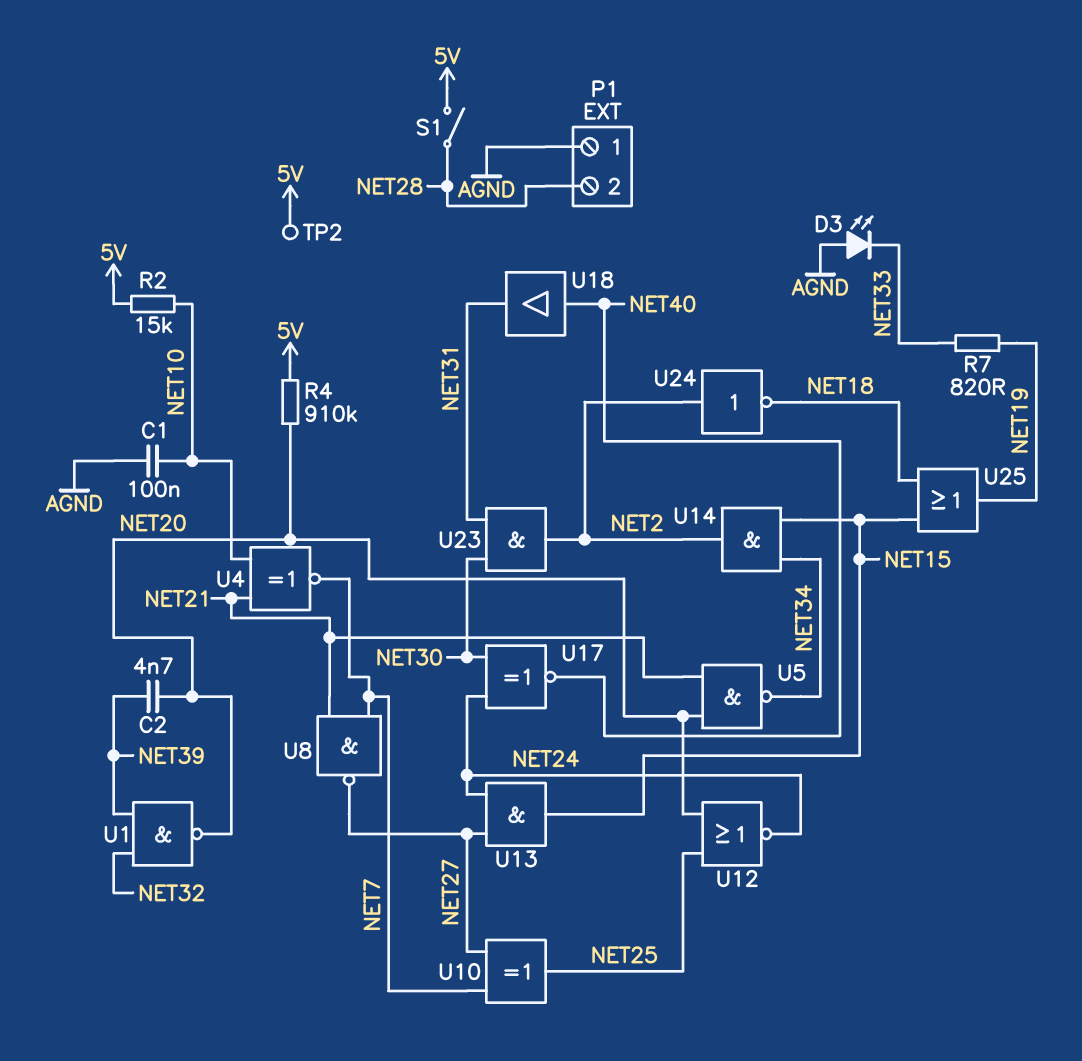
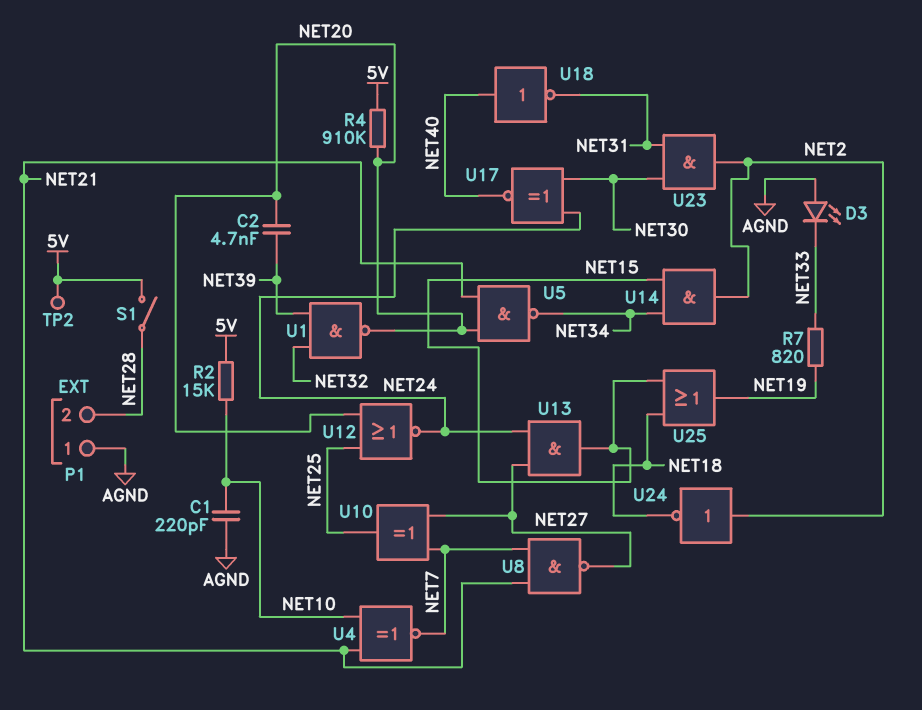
C1: 100nF (AGND, NET10) -> 220pF (AGND, NET10)
U18: buffer (in NET40, out NET31) -> NOT (in NET40, out NET31)

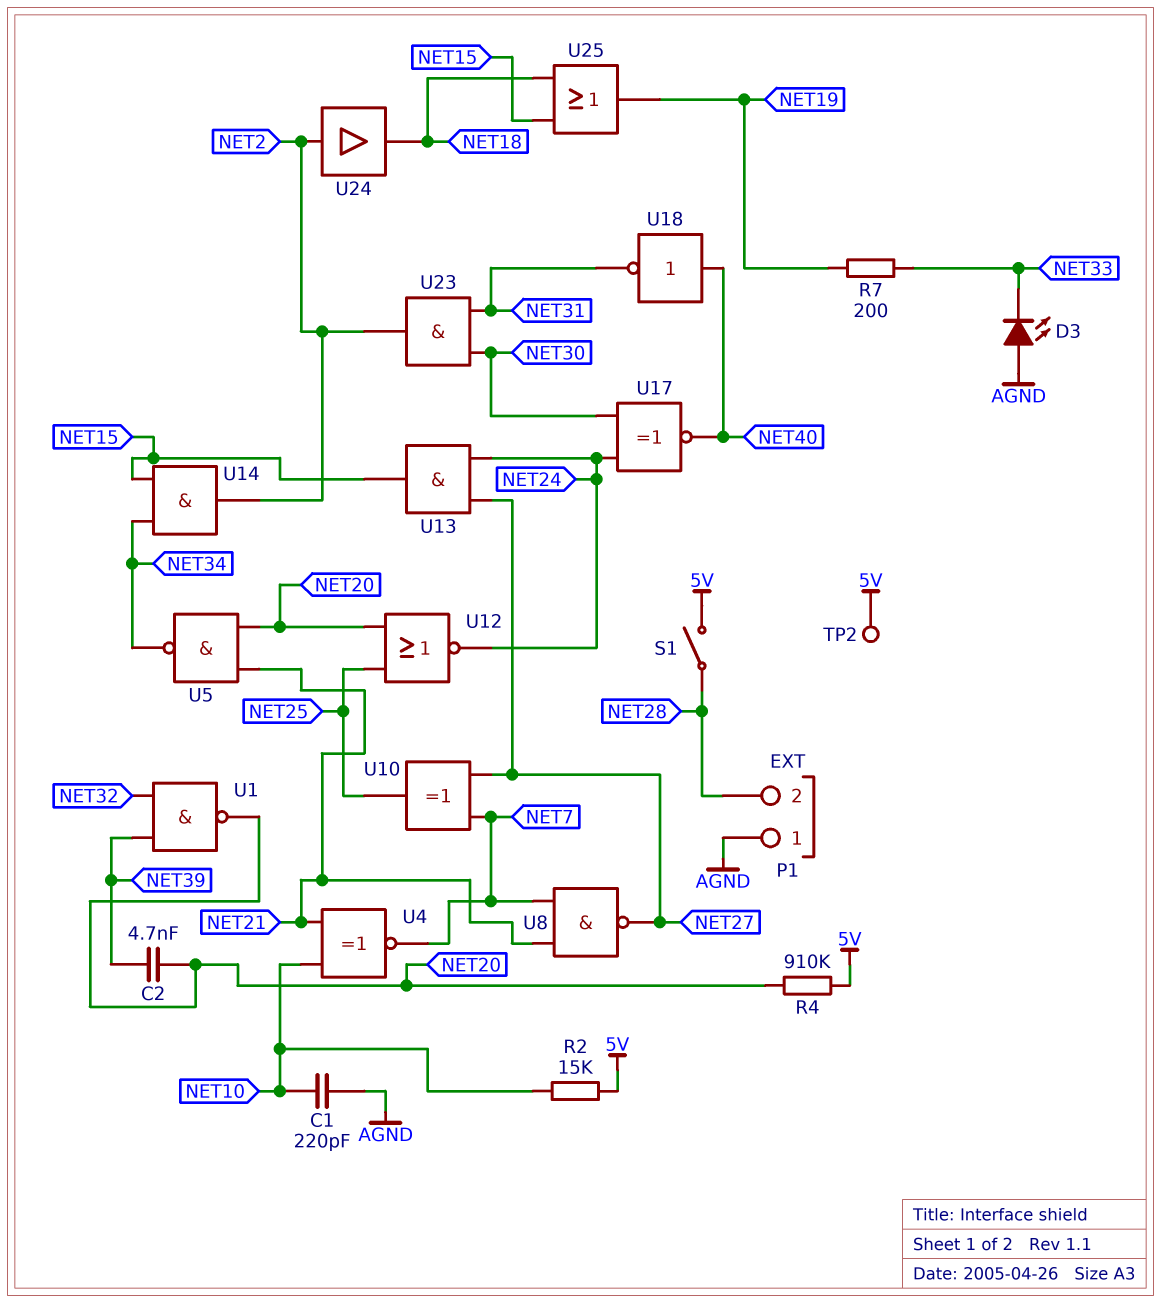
R7: 820 (NET19, NET33) -> 200 (NET19, NET33)
U24: NOT (in NET2, out NET18) -> buffer (in NET2, out NET18)

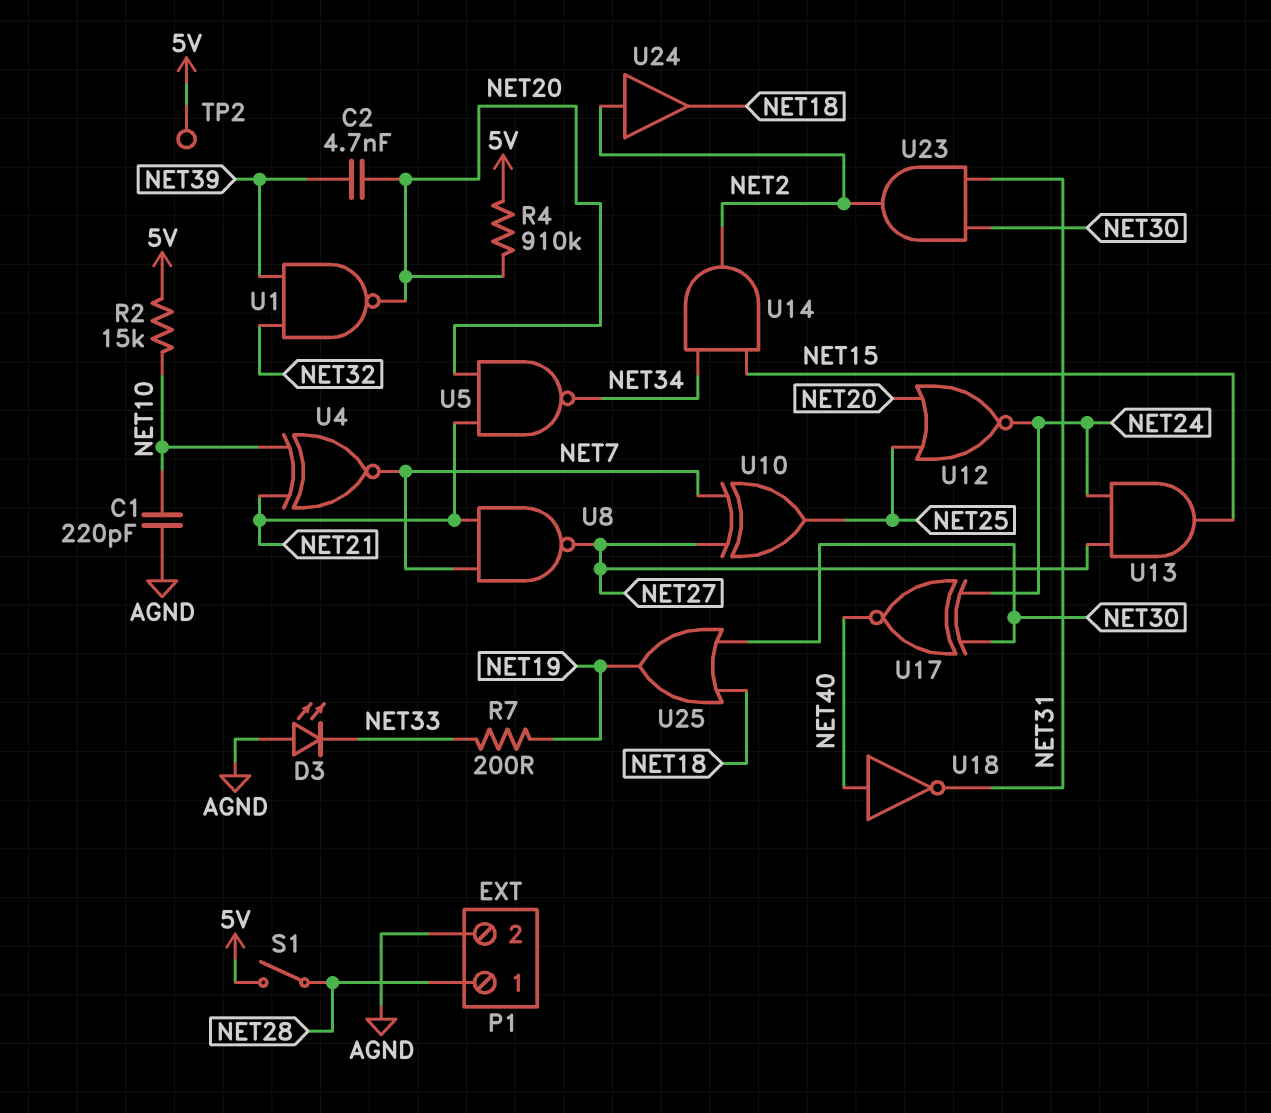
P1 pin 1: AGND -> NET28
P1 pin 2: NET28 -> AGND
U25: OR (in NET15, in NET18, out NET19) -> OR (in NET18, in NET30, out NET19)

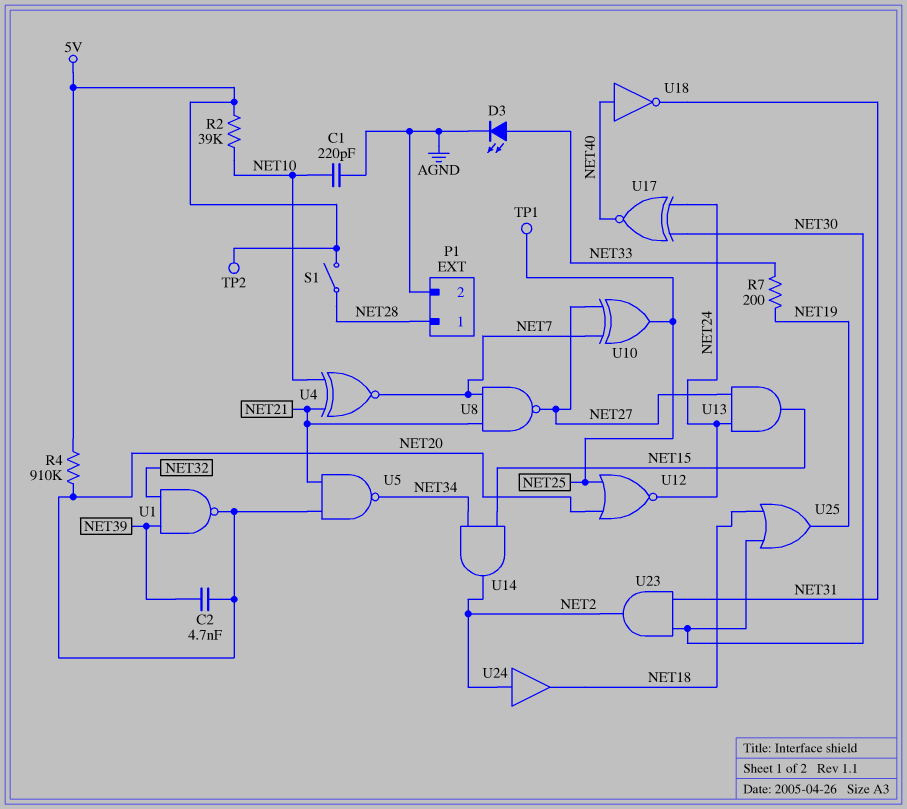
D3: LED (A AGND, K NET33) -> LED (A NET33, K AGND)
R2: 15k (5V, NET10) -> 39k (5V, NET10)
TP1: none -> test point (NET25)

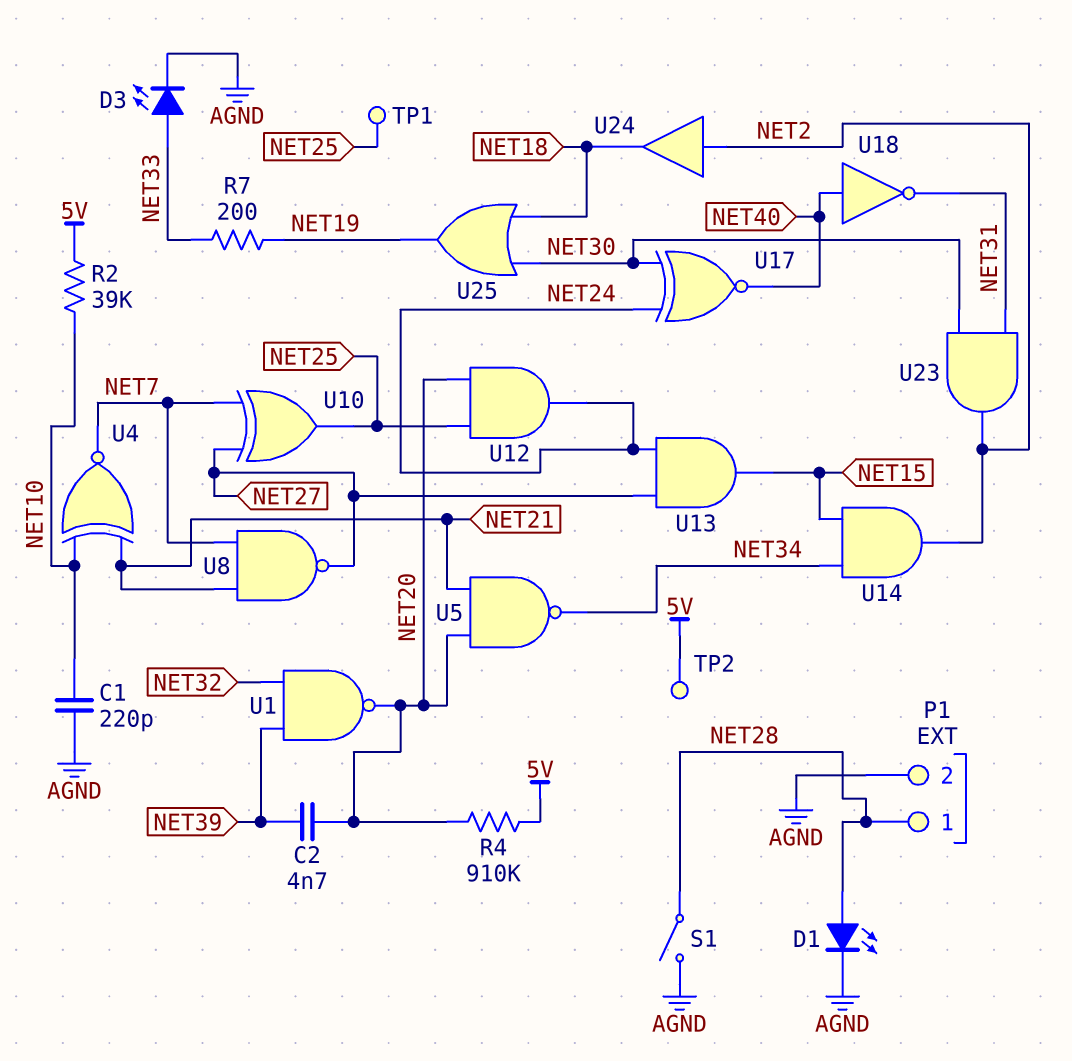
D1: none -> LED (A NET28, K AGND)
S1: switch (5V, NET28) -> switch (AGND, NET28)
U12: NOR (in NET20, in NET25, out NET24) -> AND (in NET20, in NET25, out NET24)

